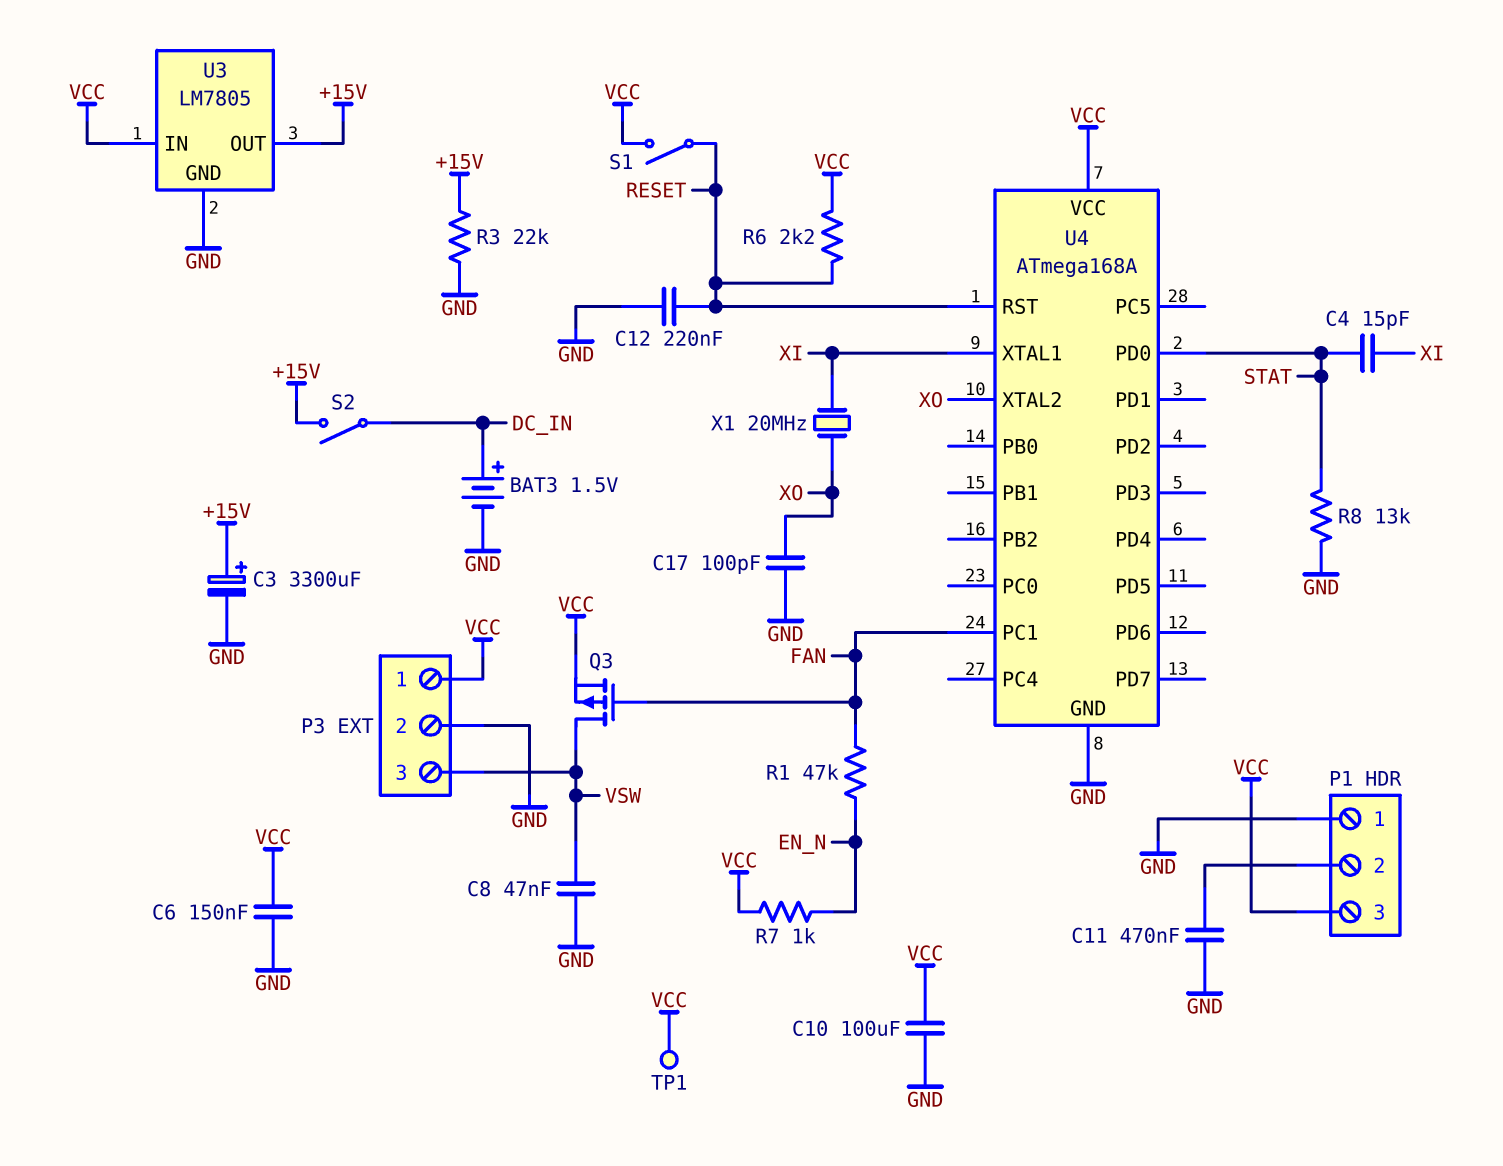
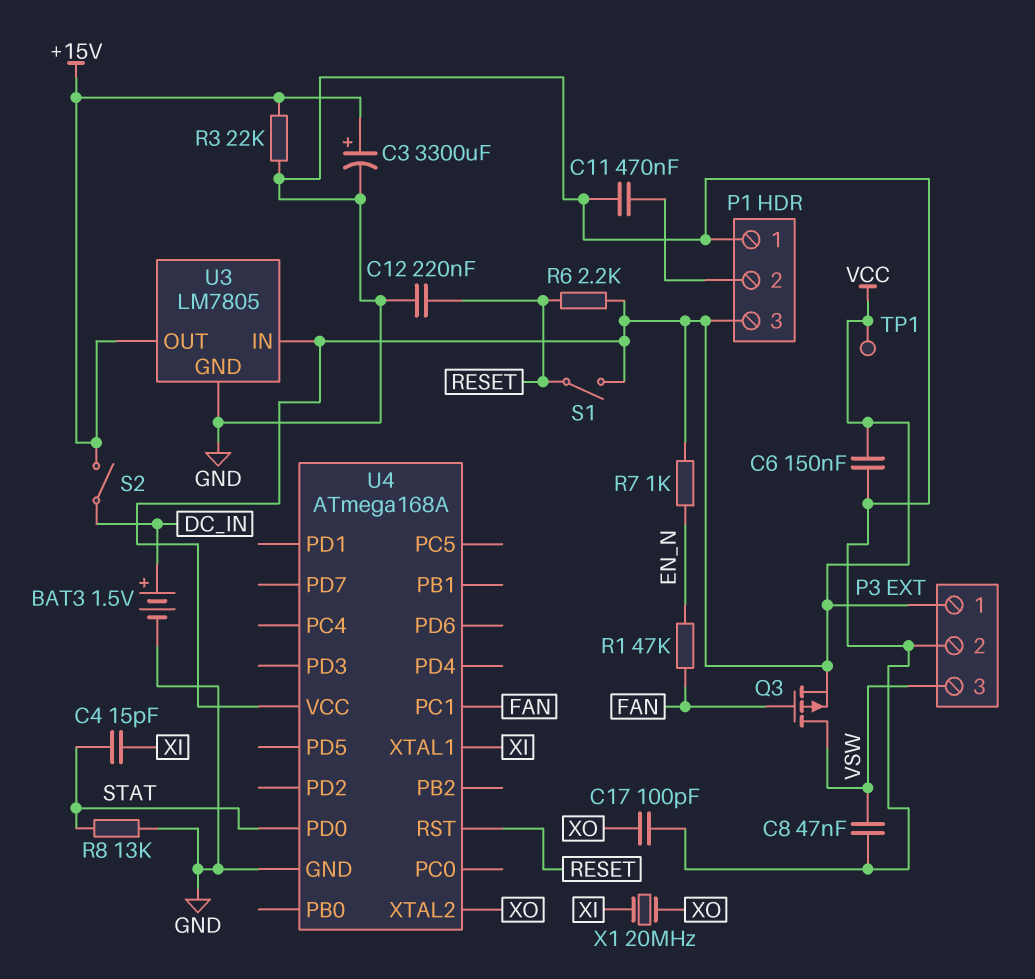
C10: 100uF (GND, VCC) -> none

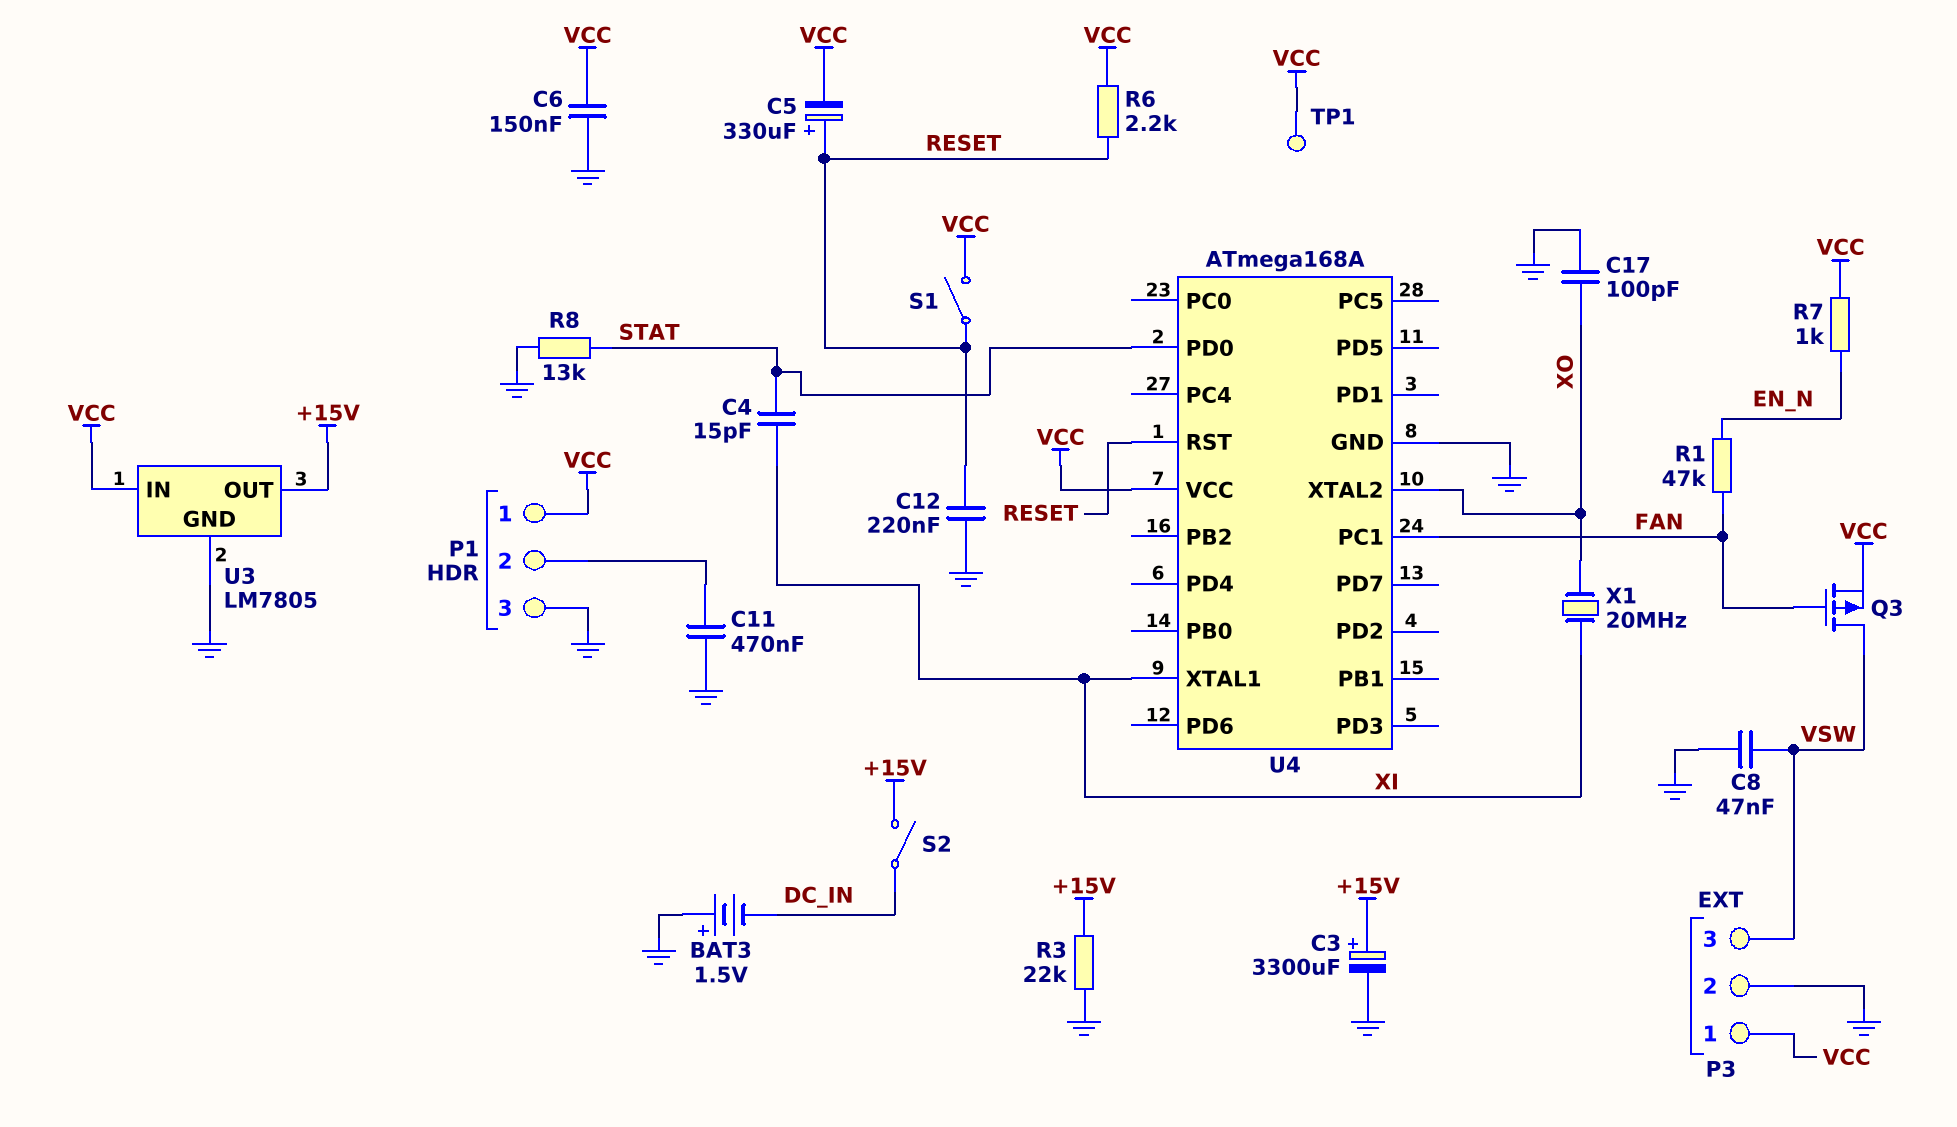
BAT3: 1.5V (plus DC_IN, minus GND) -> 1.5V (plus GND, minus DC_IN)
C5: none -> 330uF (plus RESET, minus VCC)
P1 pin 1: GND -> VCC
P1 pin 3: VCC -> GND

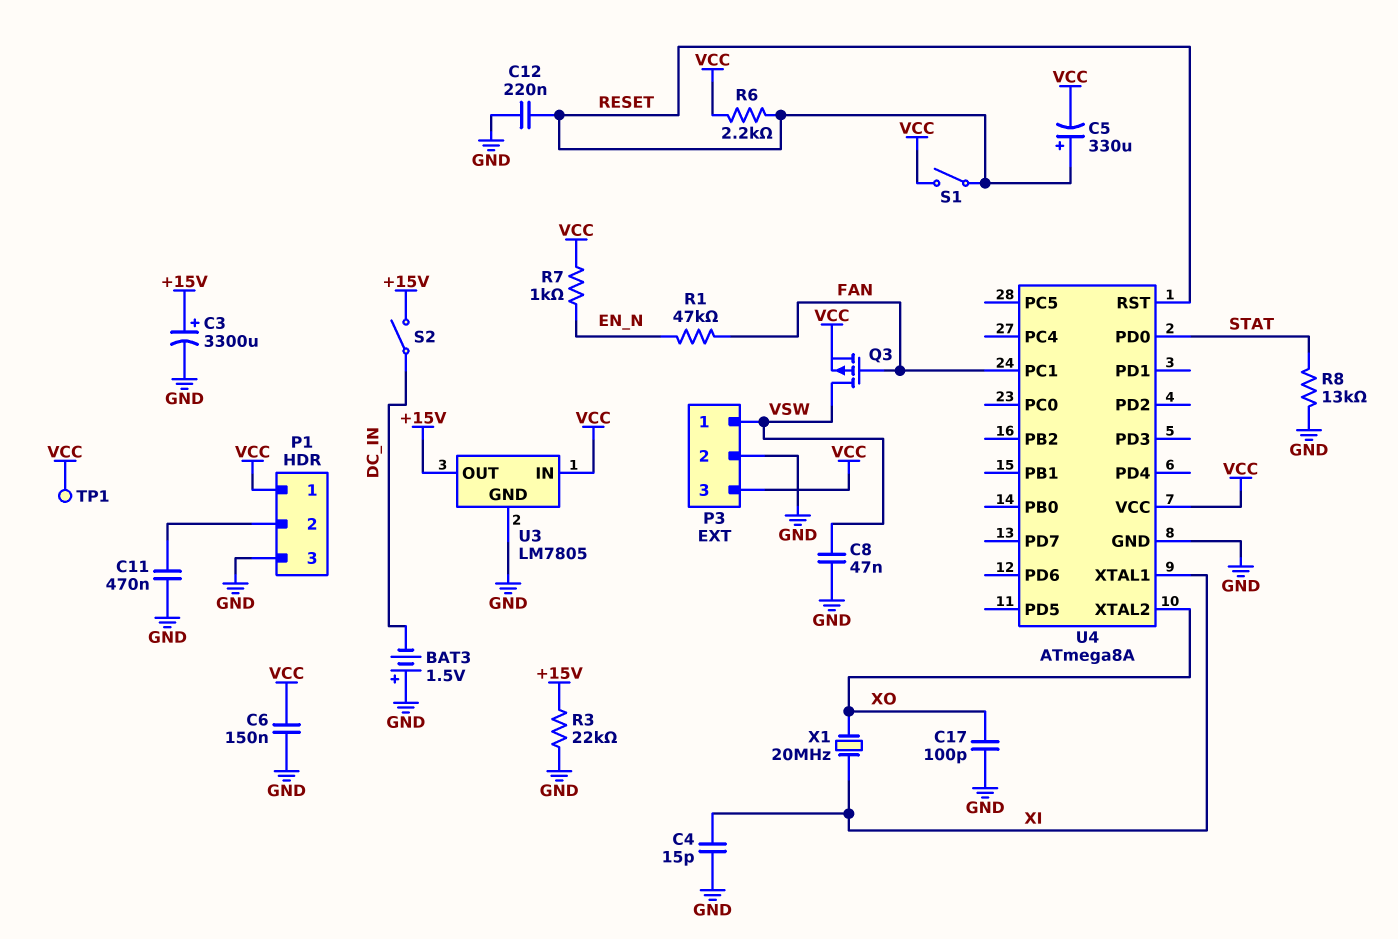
C4: 15pF (STAT, XI) -> 15pF (GND, XI)
P3 pin 1: VCC -> VSW
P3 pin 3: VSW -> VCC
U4: ATmega168A -> ATmega8A

